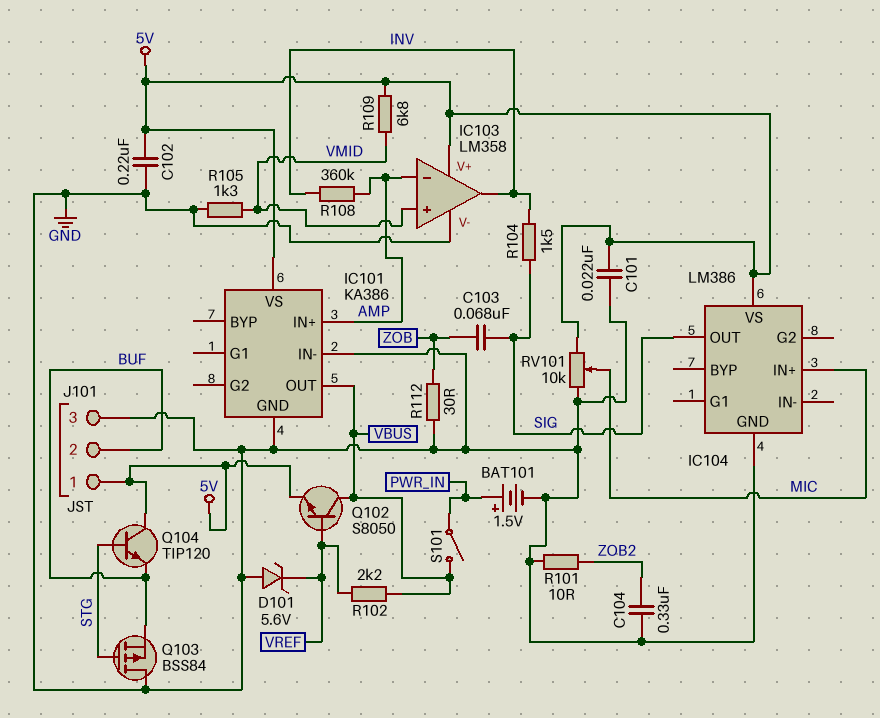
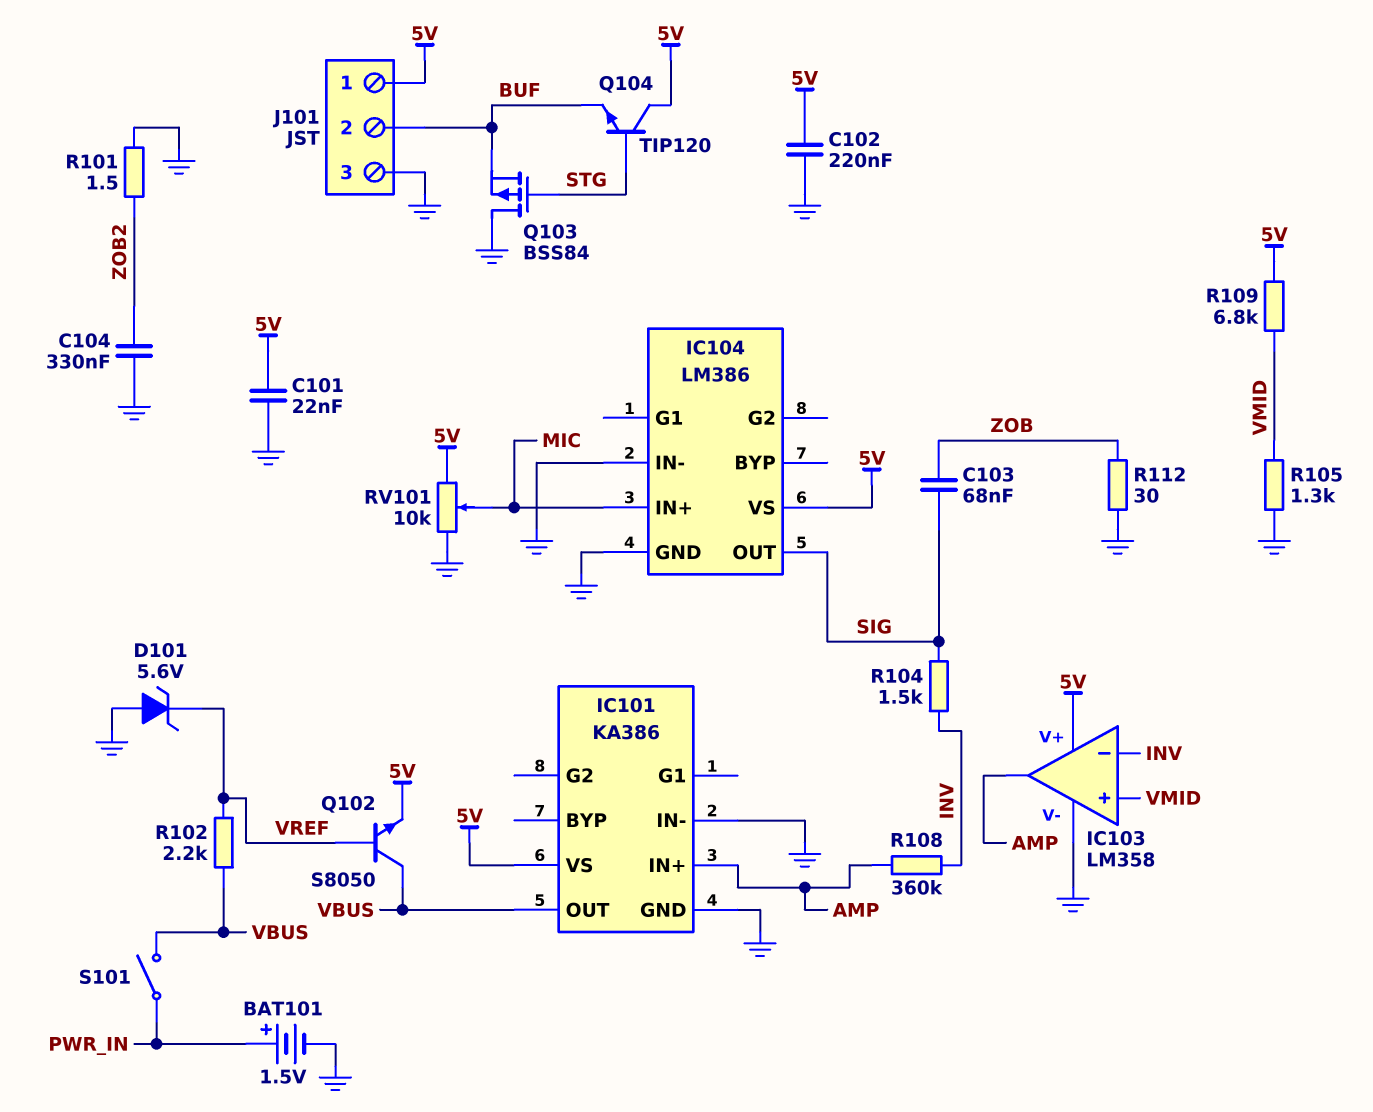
IC103 pin in-: AMP -> INV
IC103 pin out: INV -> AMP
IC104 pin IN-: none -> GND
R101: 10 (GND, ZOB2) -> 1.5 (GND, ZOB2)

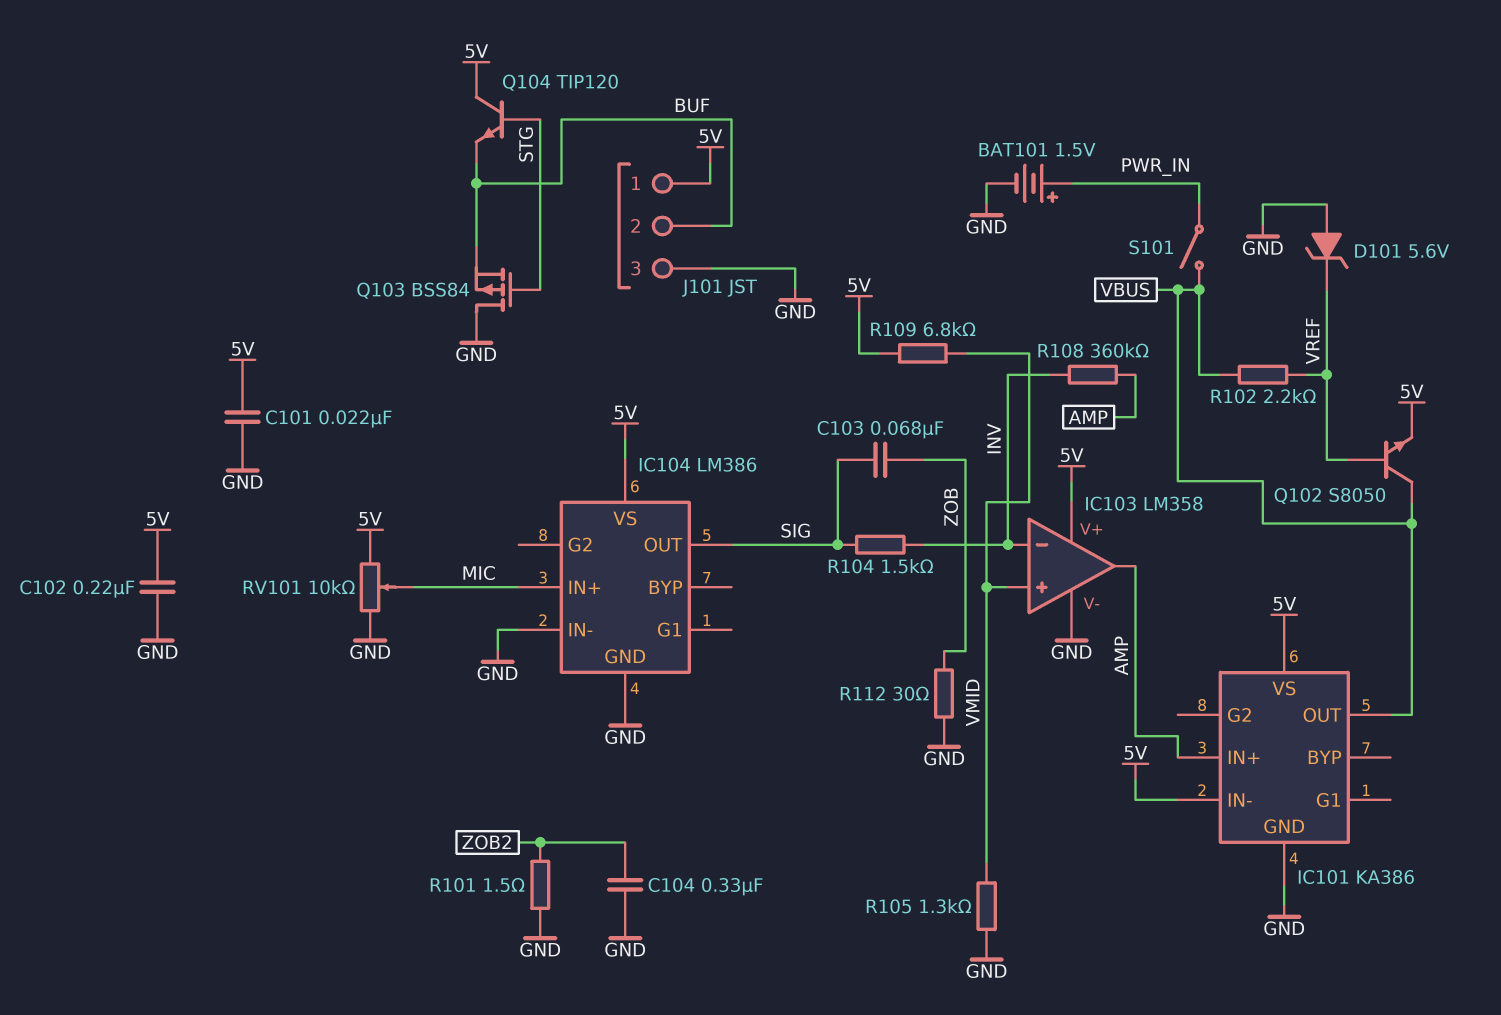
IC101 pin IN-: GND -> 5V

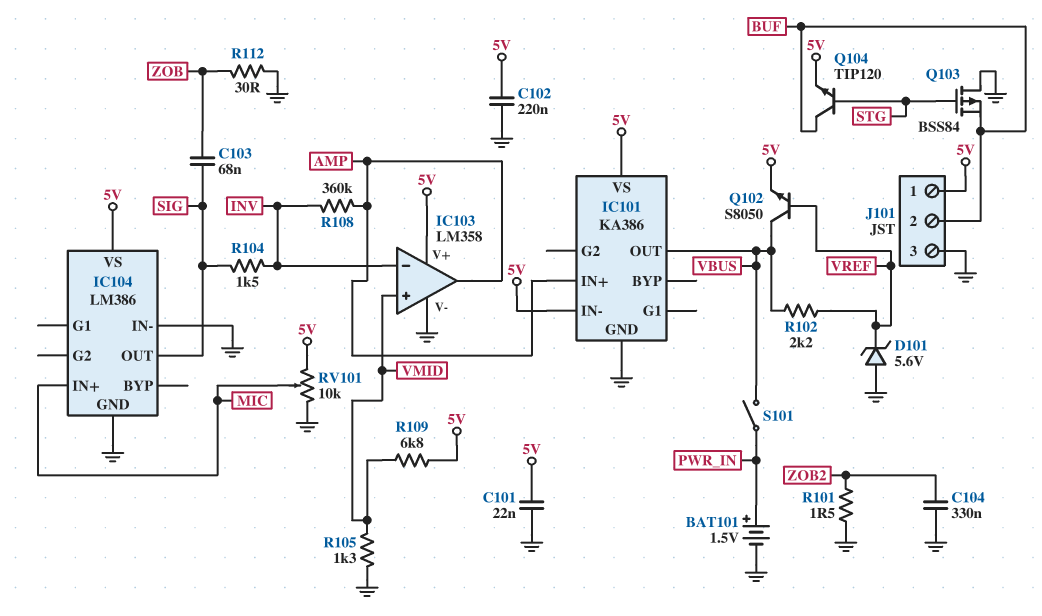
Q104: NPN TIP120 (B STG, C 5V, E BUF) -> NPN TIP120 (B STG, C BUF, E 5V)

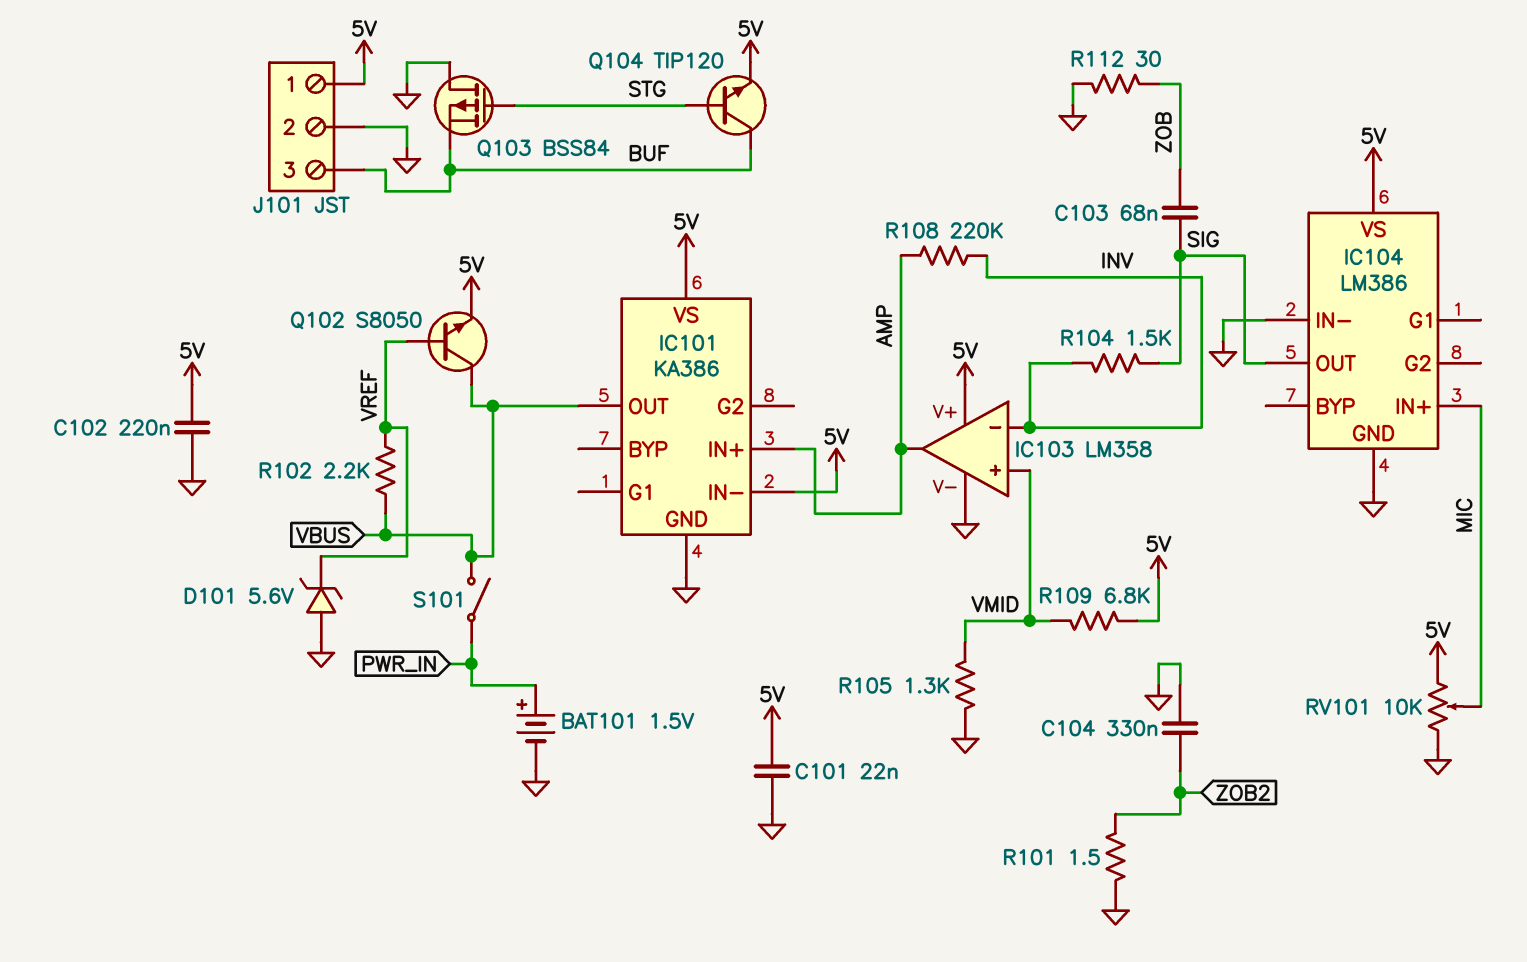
J101 pin 2: BUF -> GND
J101 pin 3: GND -> BUF
R108: 360k (AMP, INV) -> 220k (AMP, INV)

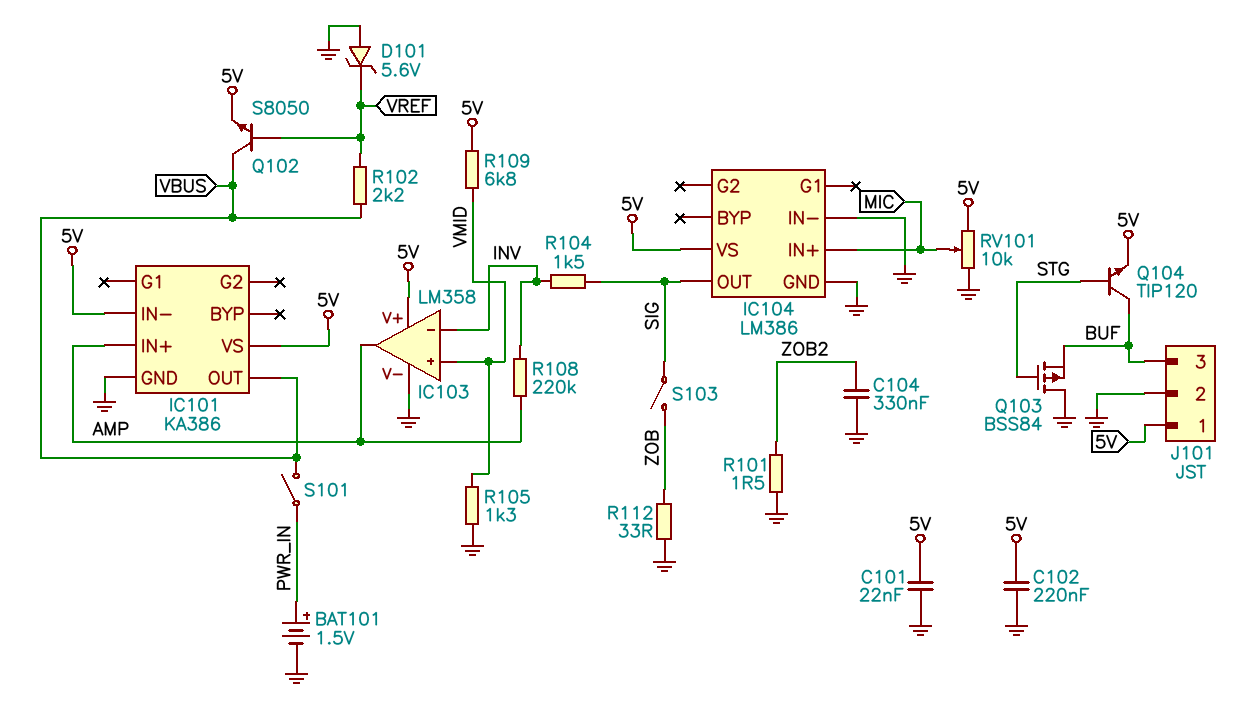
C103: 68nF (SIG, ZOB) -> none
R112: 30 (GND, ZOB) -> 33 (GND, ZOB)
S103: none -> switch (SIG, ZOB)

